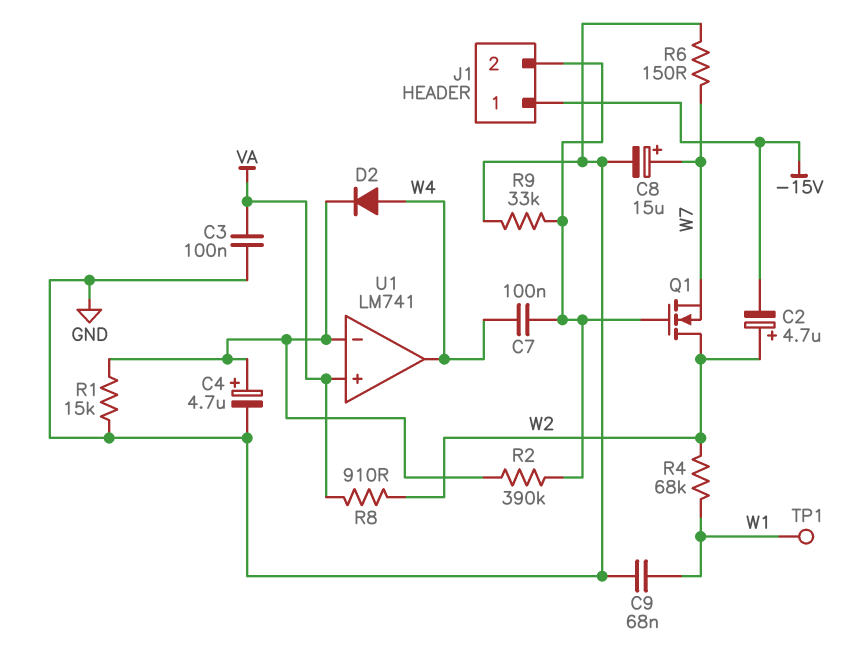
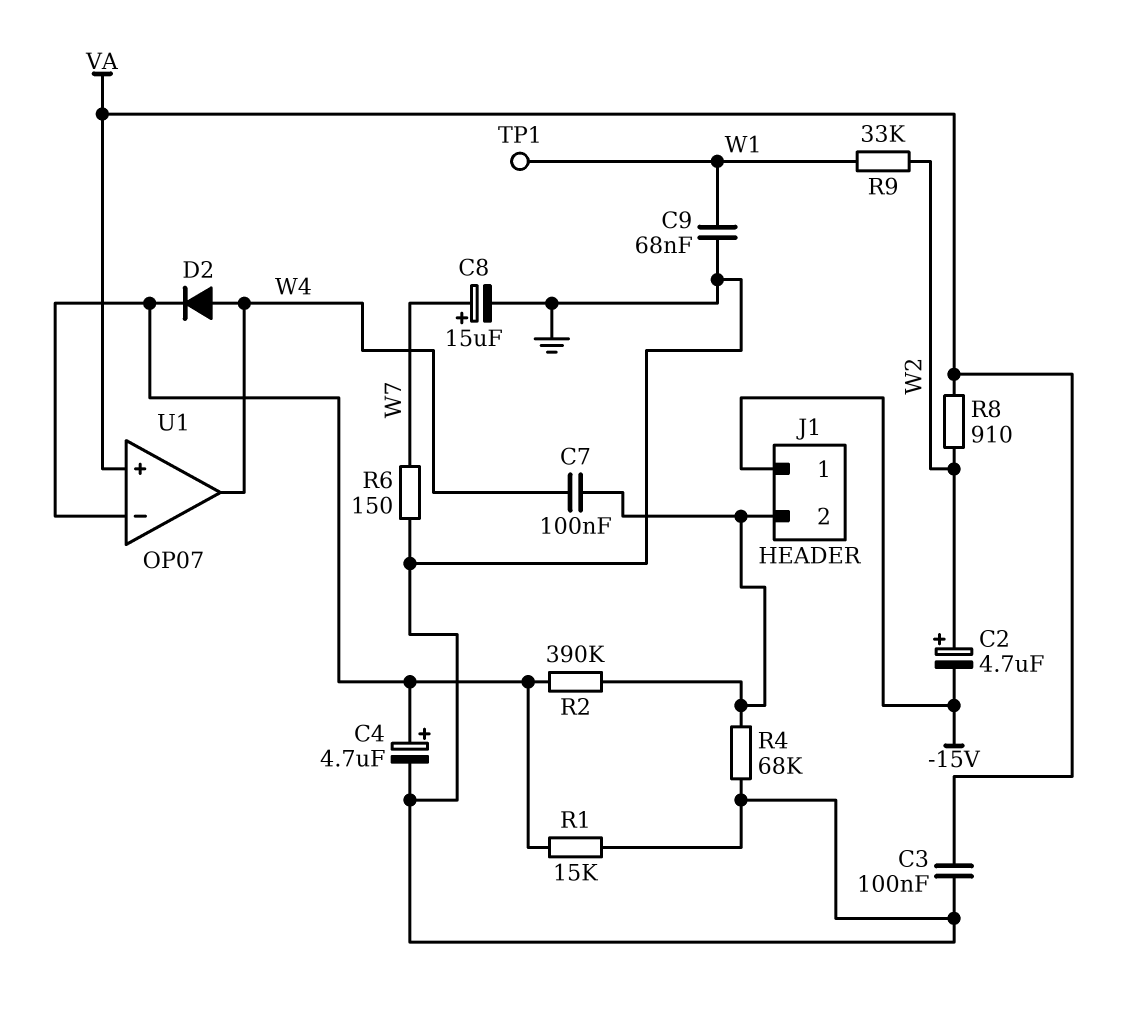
Q1: NMOS (G J1/2, D W2, S W7) -> none
R4: 68k (W1, W2) -> 68k (GND, J1/2)
R9: 33k (GND, J1/2) -> 33k (W1, W2)
U1: LM741 -> OP07

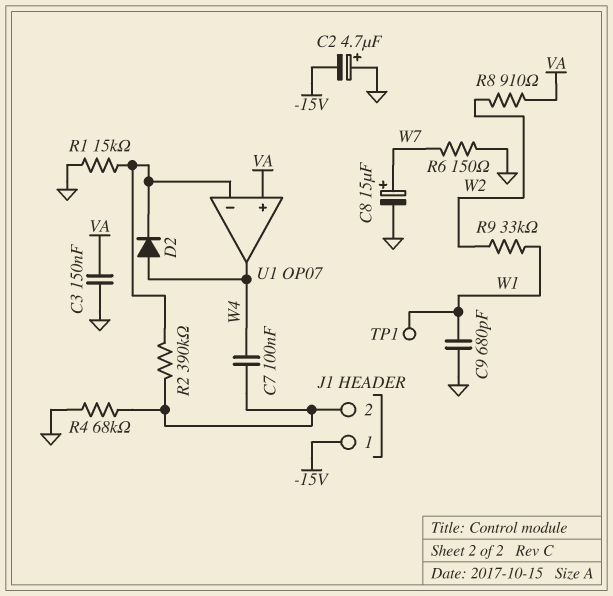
C2: 4.7uF (plus W2, minus -15V) -> 4.7uF (plus GND, minus -15V)
C3: 100nF (GND, VA) -> 150nF (GND, VA)
C4: 4.7uF (plus U1/in-, minus GND) -> none
C9: 68nF (GND, W1) -> 680pF (GND, W1)

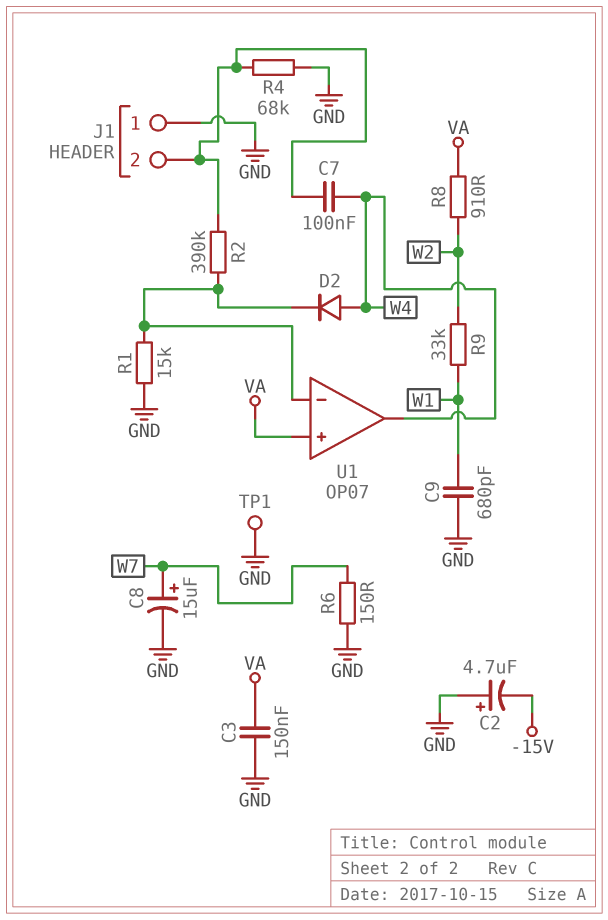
J1 pin 1: -15V -> GND
TP1: test point (W1) -> test point (GND)

